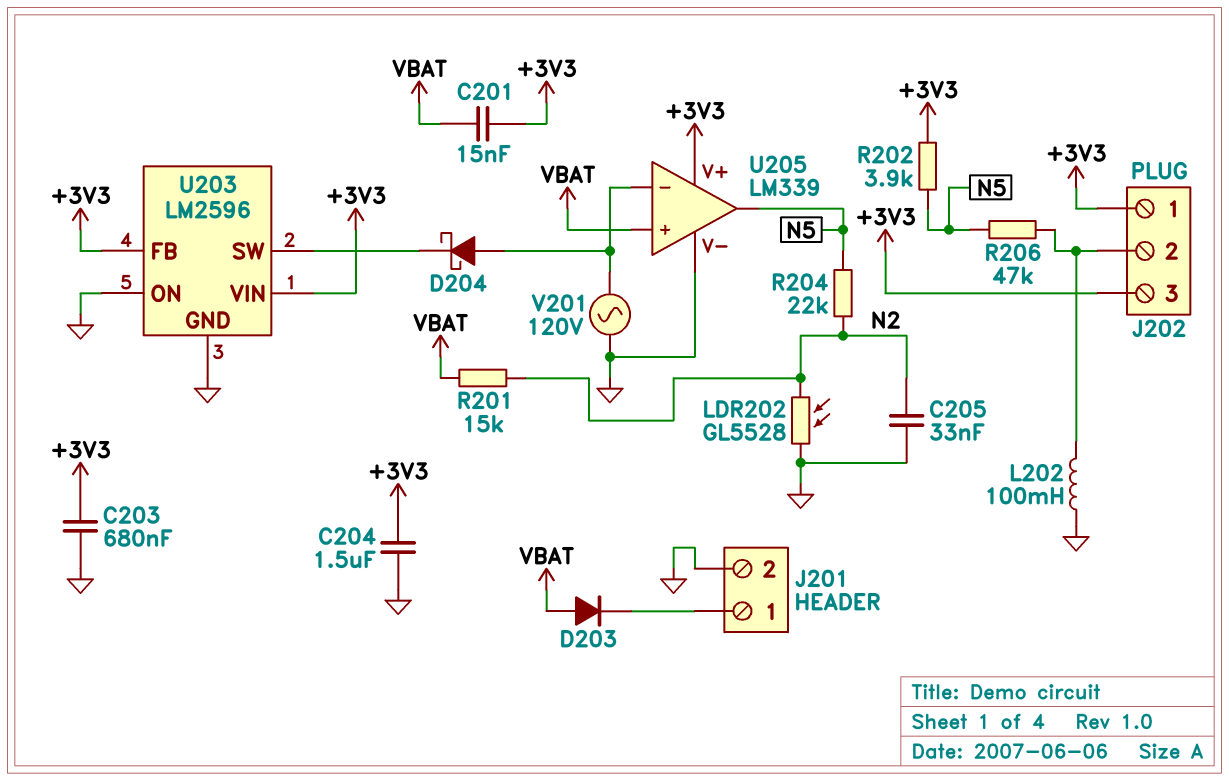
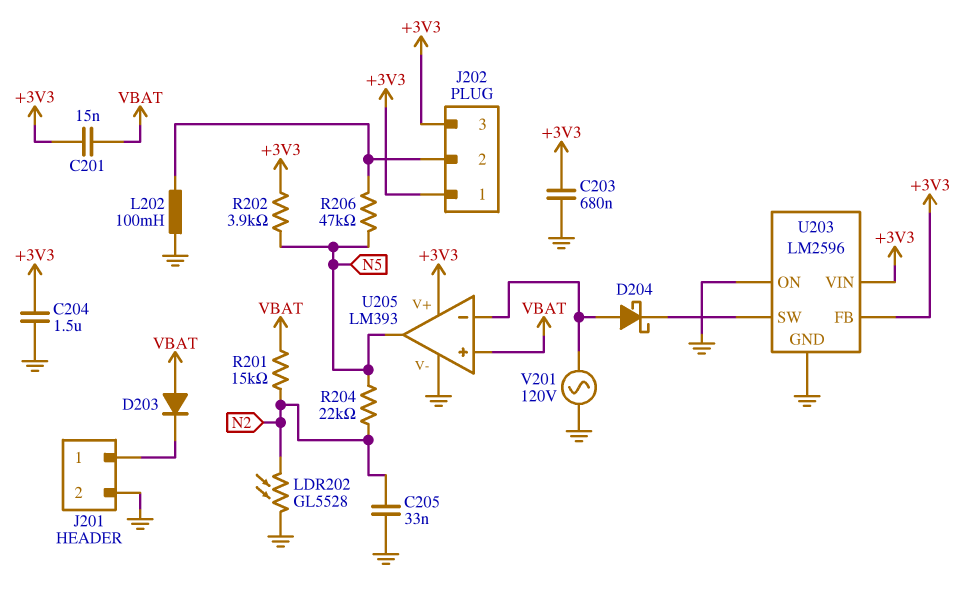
U205: LM339 -> LM393

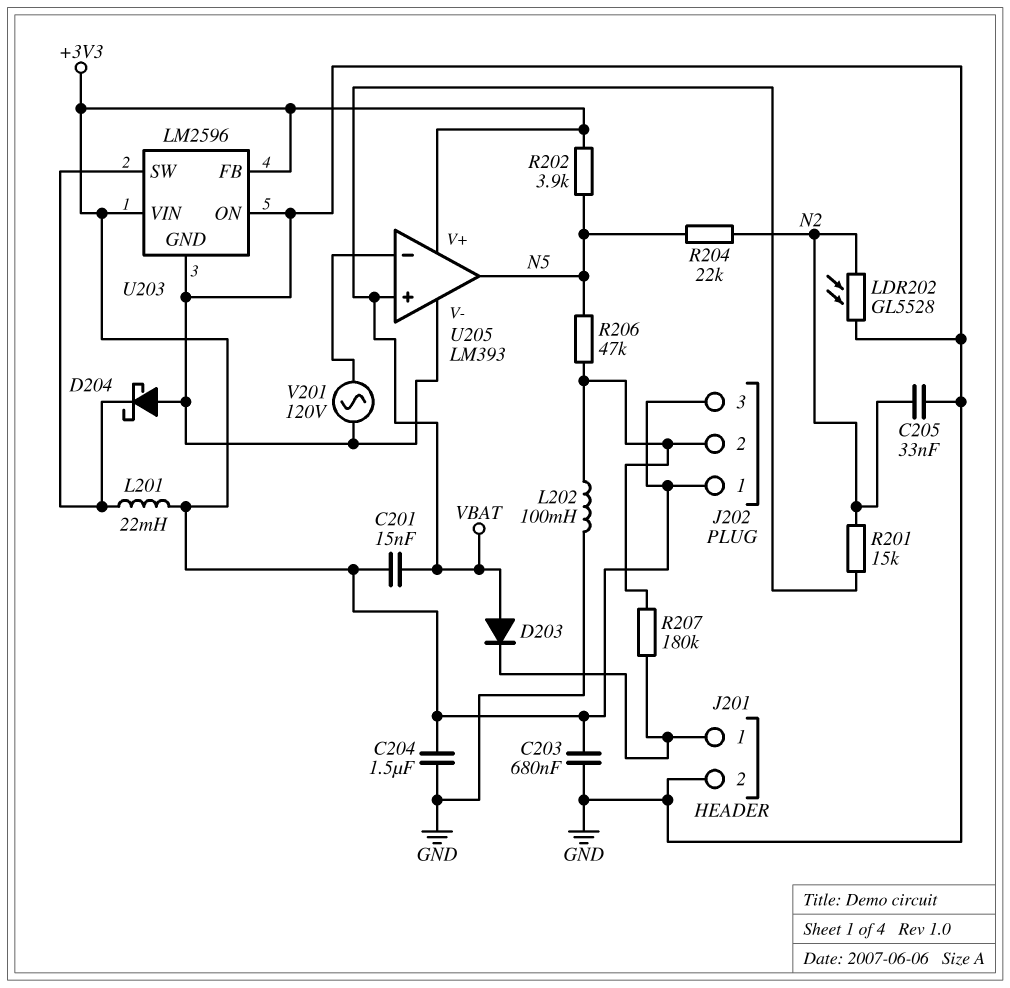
D204: schottky (A U205/in-, K U203/SW) -> schottky (A GND, K U203/SW)
L201: none -> 22mH (+3V3, U203/SW)
R207: none -> 180k (J201/1, J202/2)

